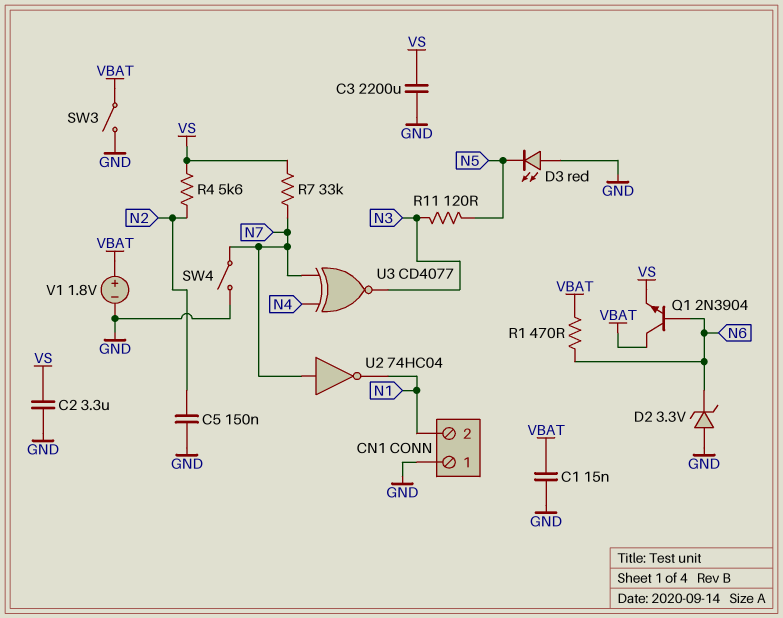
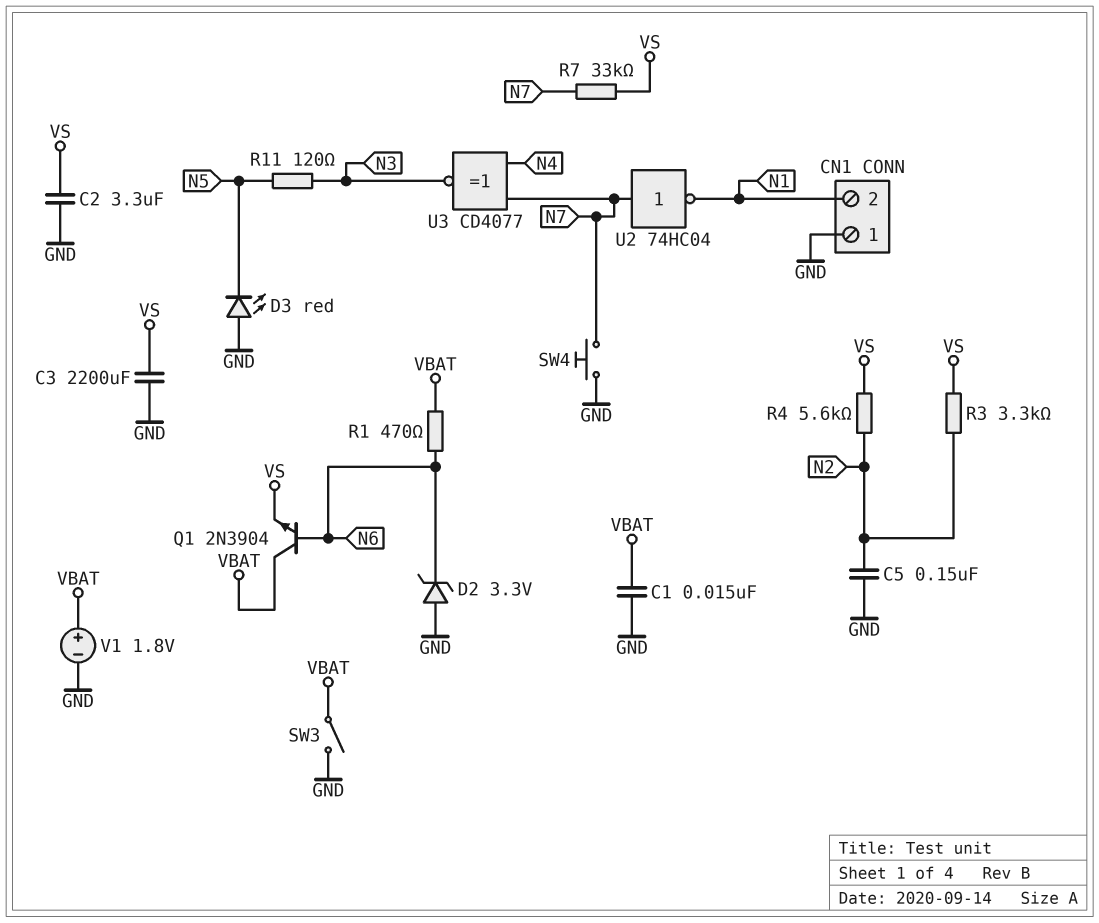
R3: none -> 3.3k (N2, VS)
SW4: switch (GND, N7) -> button (GND, N7)

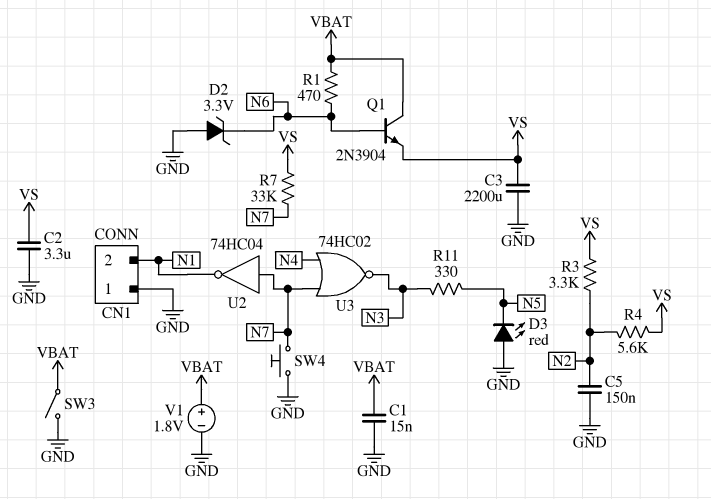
R11: 120 (N3, N5) -> 330 (N3, N5)
U3: XNOR CD4077 (in N4, in N7, out N3) -> NOR 74HC02 (in N4, in N7, out N3)

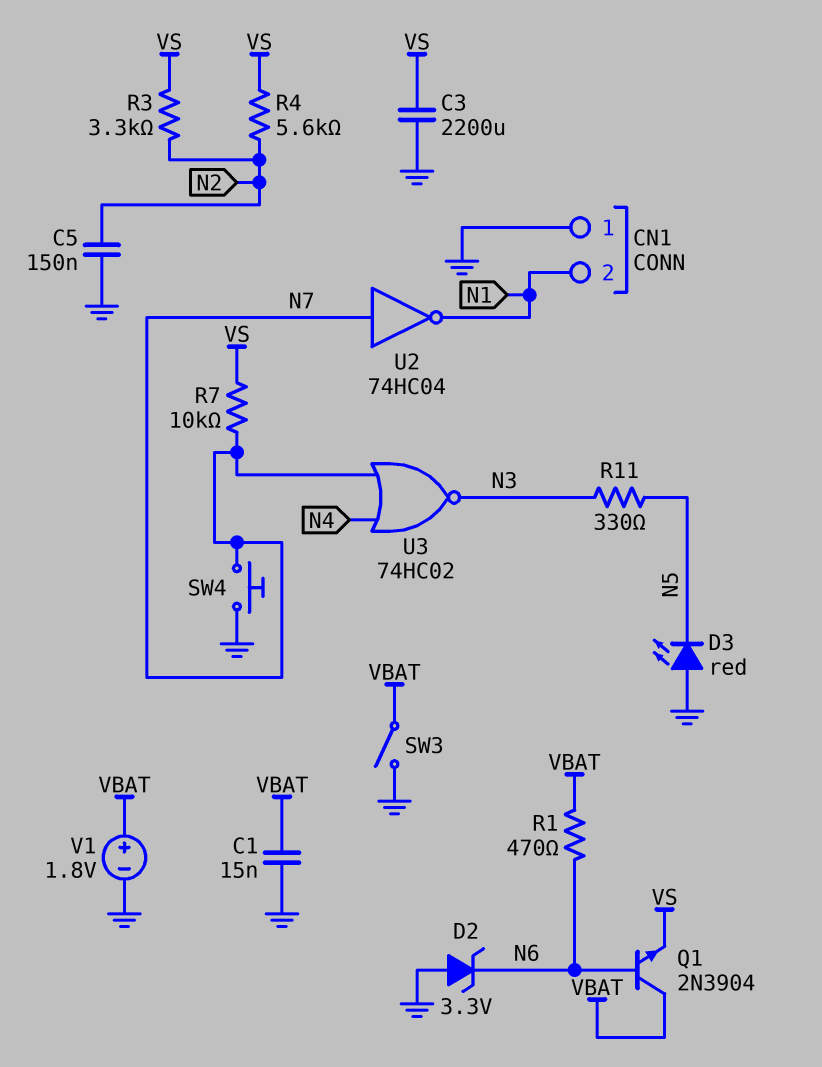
C2: 3.3uF (GND, VS) -> none
R7: 33k (N7, VS) -> 10k (N7, VS)

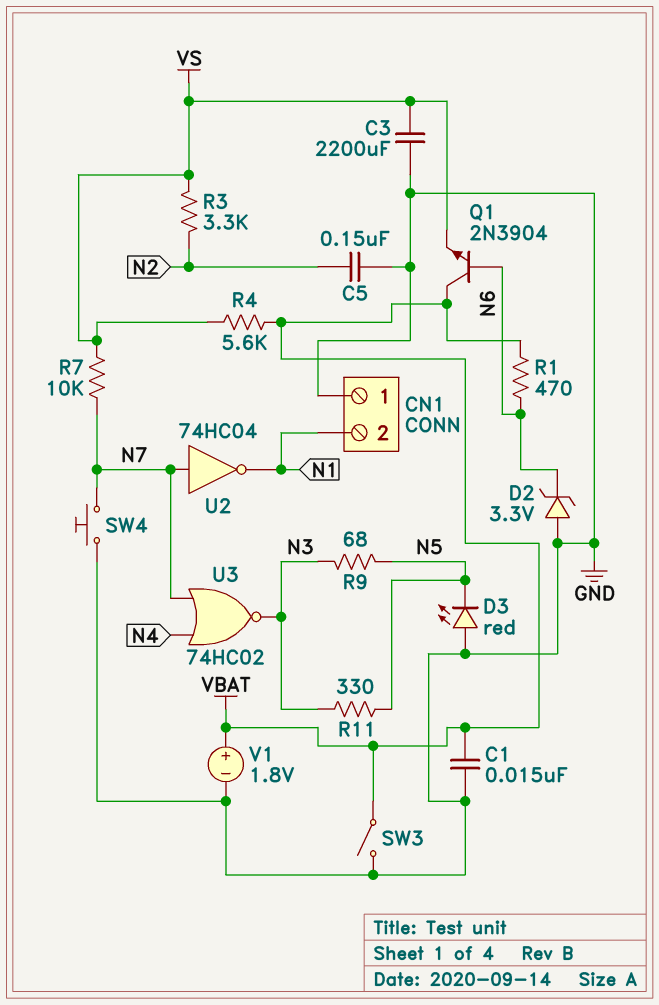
R4: 5.6k (N2, VS) -> 5.6k (VBAT, VS)
R9: none -> 68 (N3, N5)

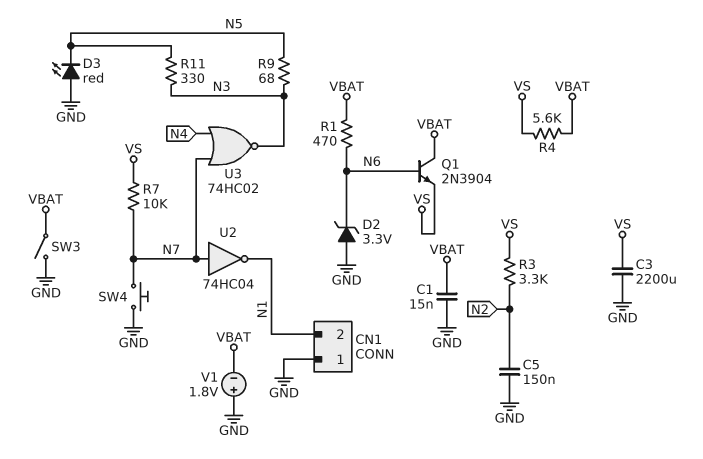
V1: 1.8V (plus VBAT, minus GND) -> 1.8V (plus GND, minus VBAT)

